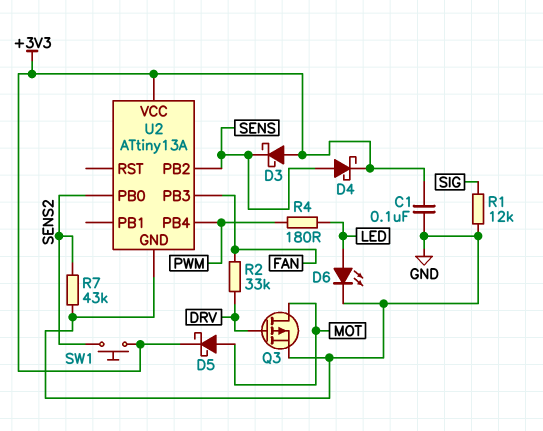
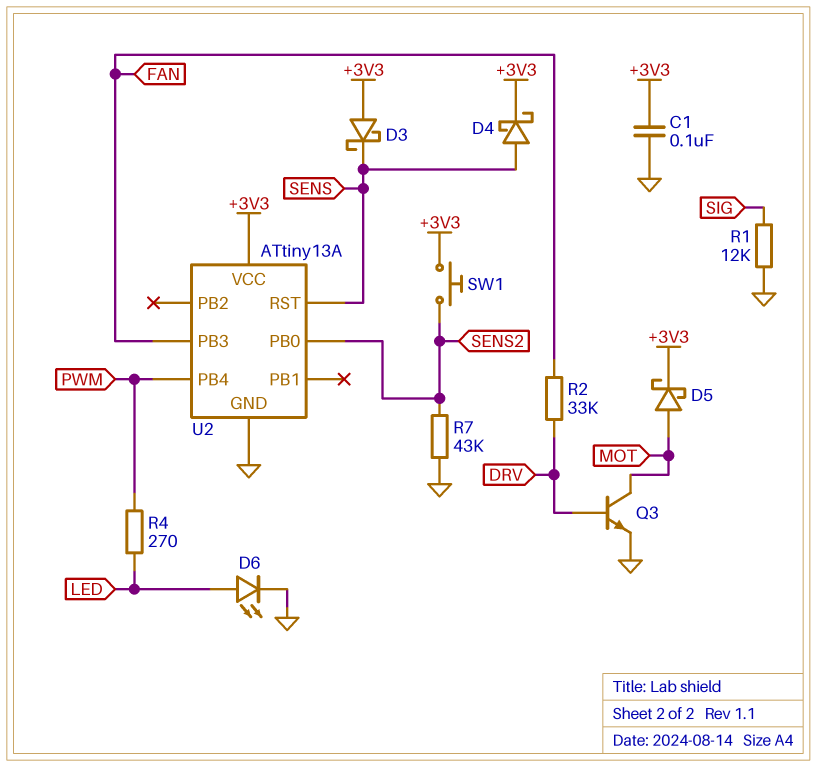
Q3: PMOS (G DRV, D MOT, S GND) -> NPN (B DRV, C MOT, E GND)
R4: 180 (LED, PWM) -> 270 (LED, PWM)
U2 pin PB2: SENS -> none
U2 pin RST: none -> SENS

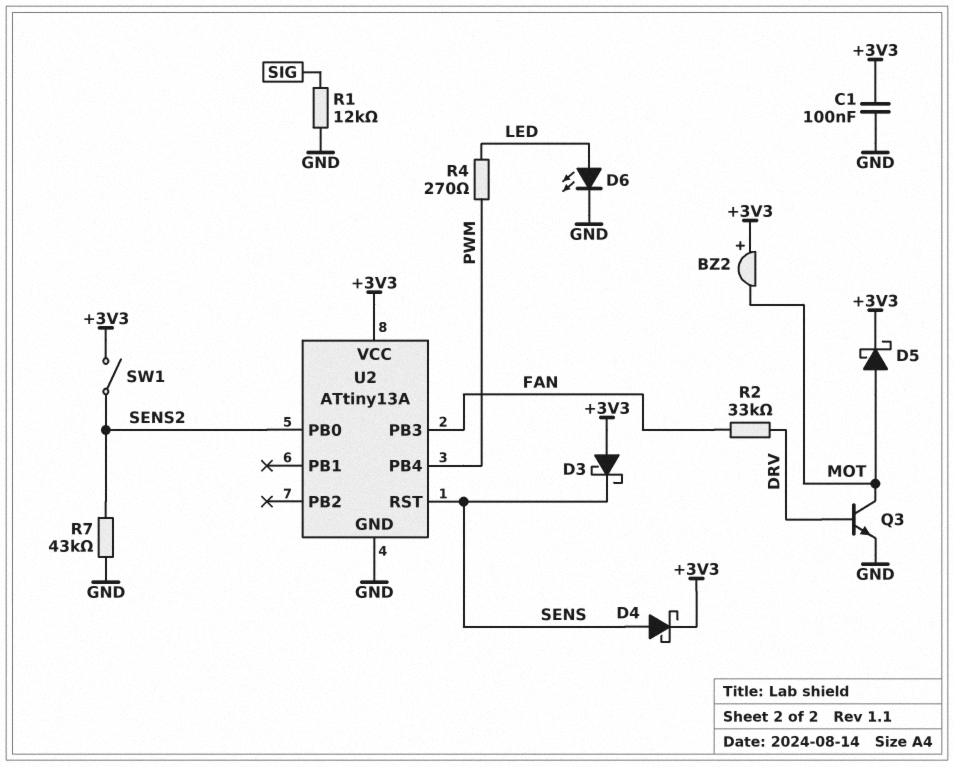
BZ2: none -> buzzer (plus +3V3, minus MOT)
SW1: button (+3V3, SENS2) -> switch (+3V3, SENS2)

